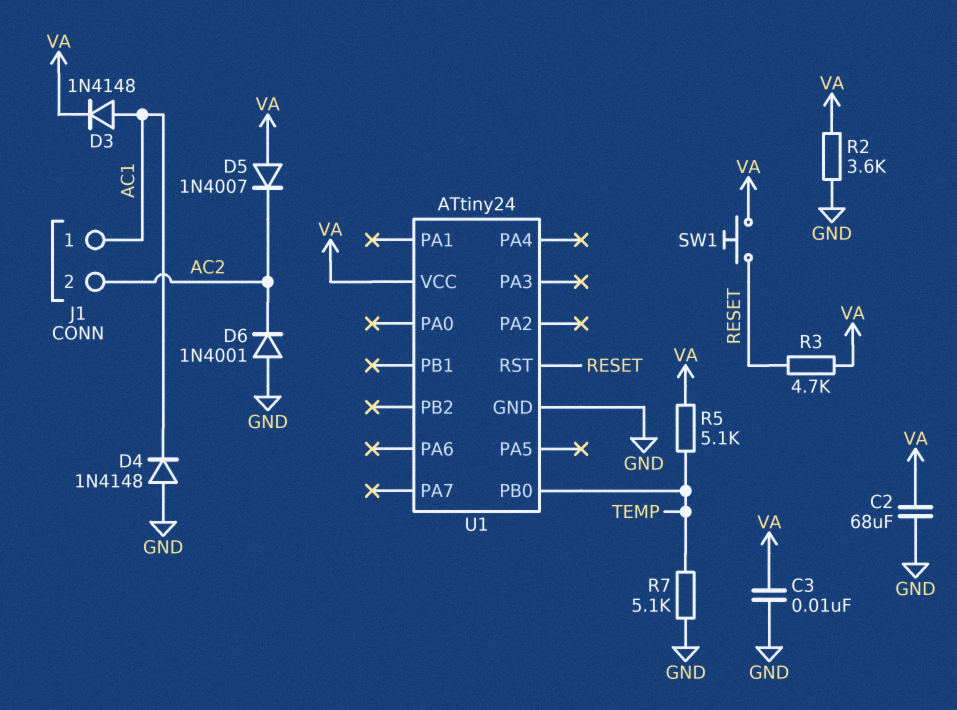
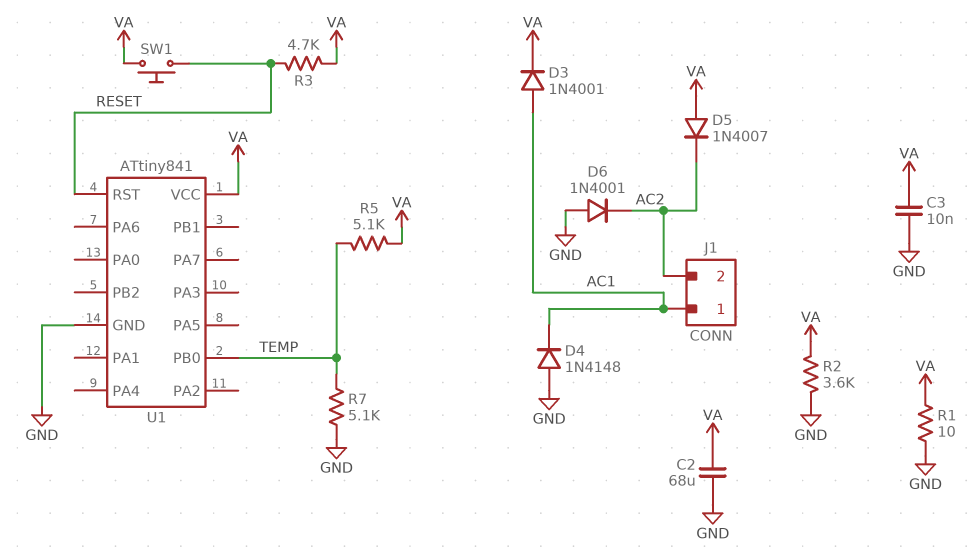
D3: diode 1N4148 (A AC1, K VA) -> diode 1N4001 (A AC1, K VA)
R1: none -> 10 (GND, VA)
U1: ATtiny24 -> ATtiny841

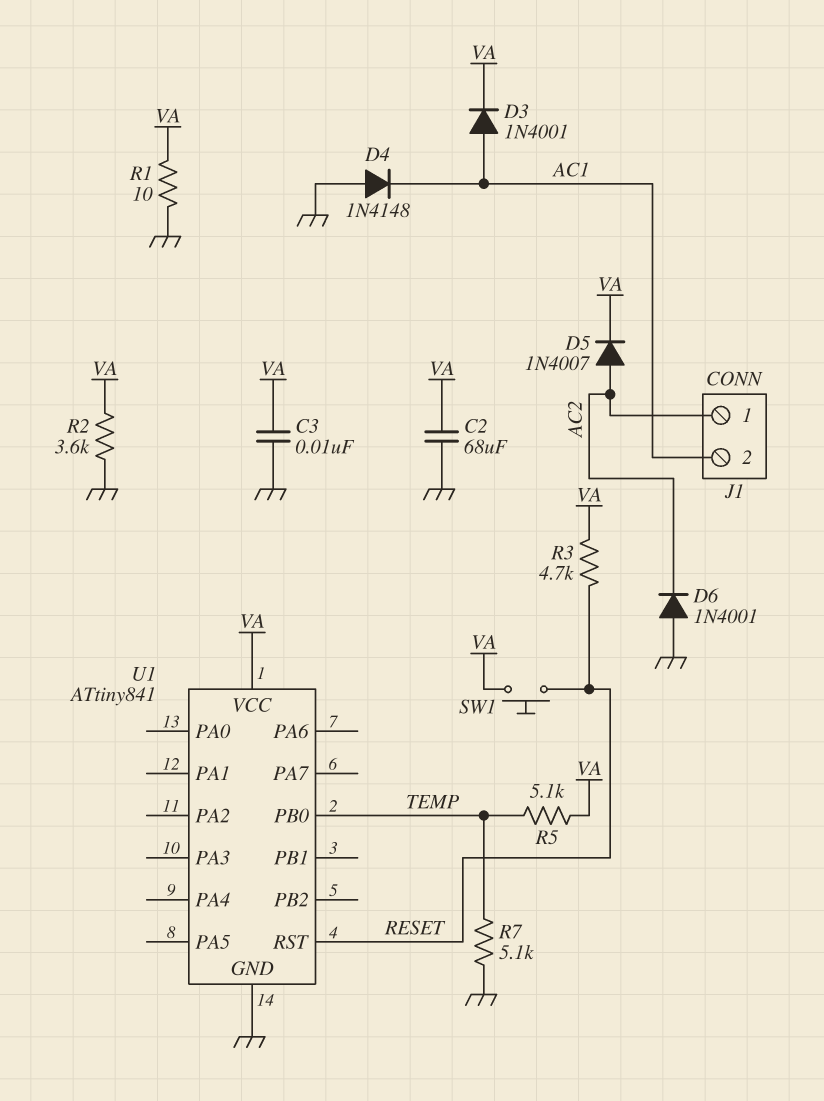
D5: diode 1N4007 (A VA, K AC2) -> diode 1N4007 (A AC2, K VA)
J1 pin 1: AC1 -> AC2
J1 pin 2: AC2 -> AC1

